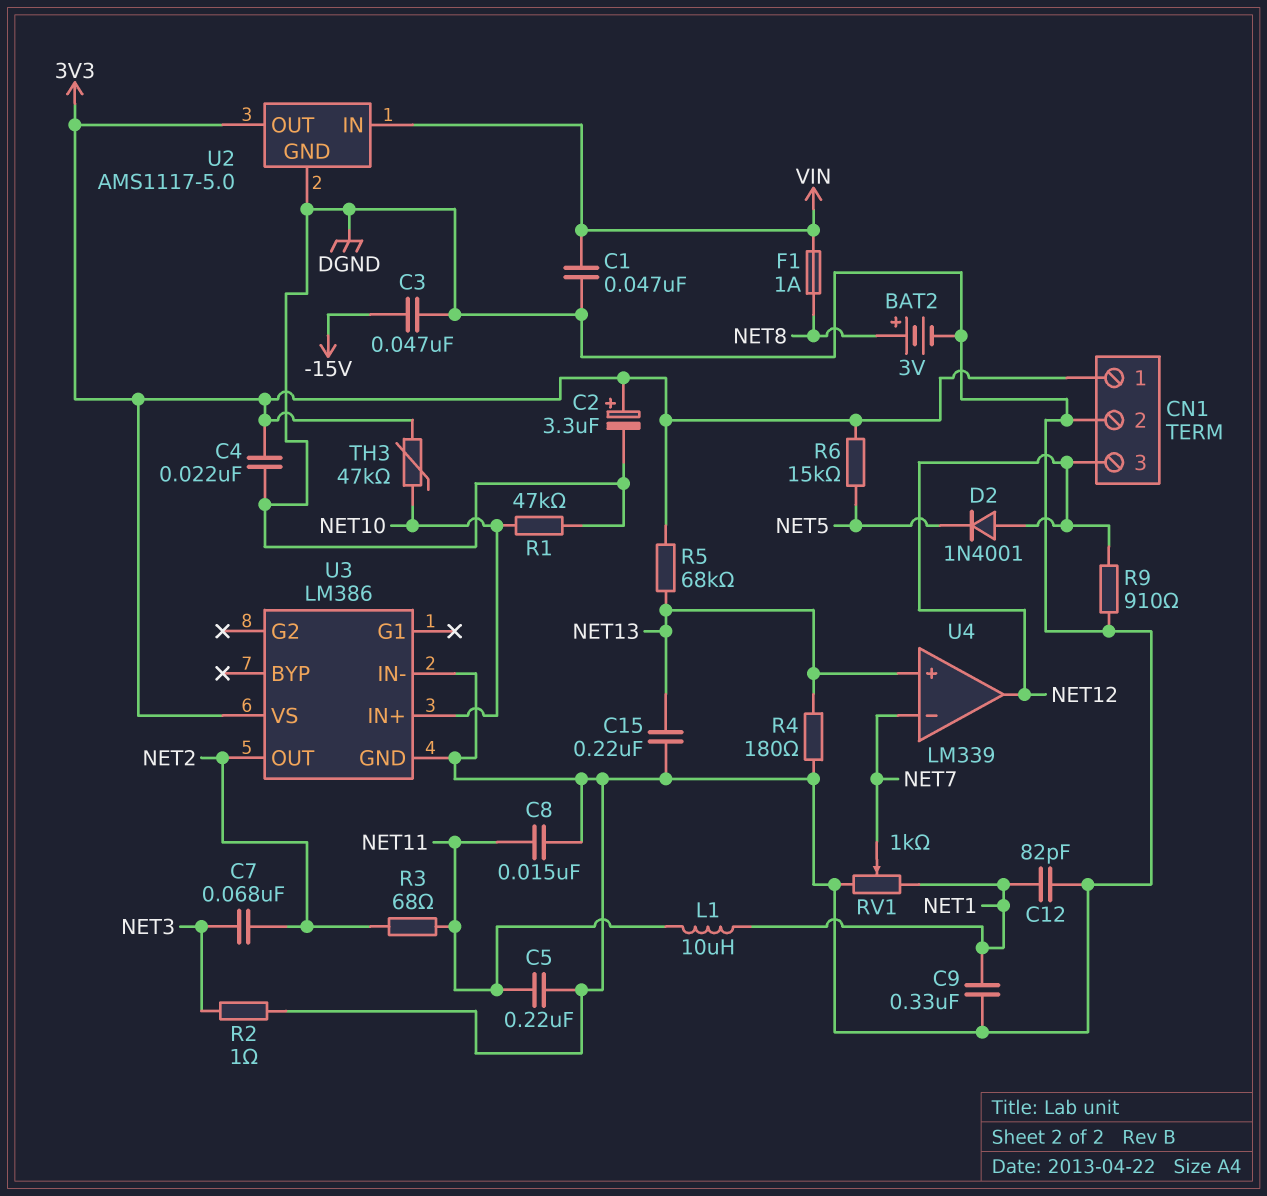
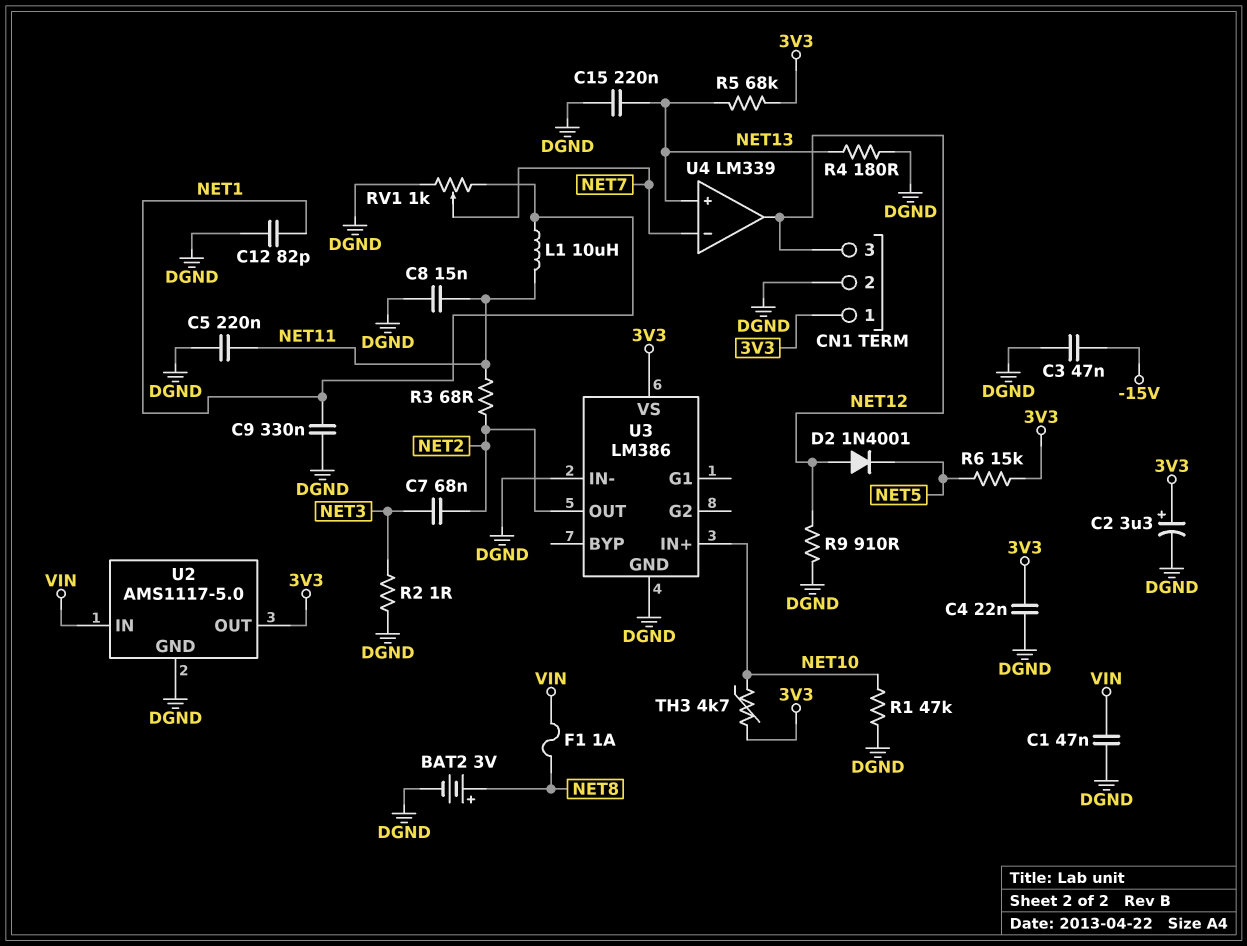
TH3: 47k (3V3, NET10) -> 4.7k (3V3, NET10)

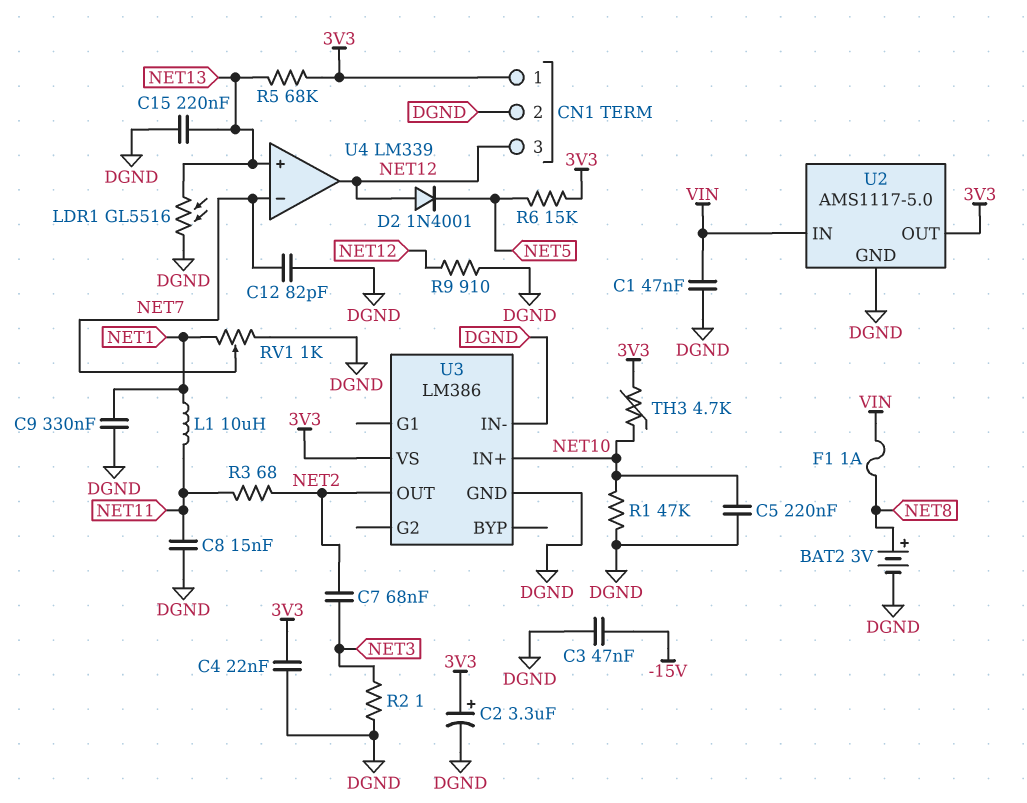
C5: 220nF (DGND, NET11) -> 220nF (DGND, NET10)
C12: 82pF (DGND, NET1) -> 82pF (DGND, NET7)
LDR1: none -> GL5516 (DGND, NET13)
R4: 180 (DGND, NET13) -> none

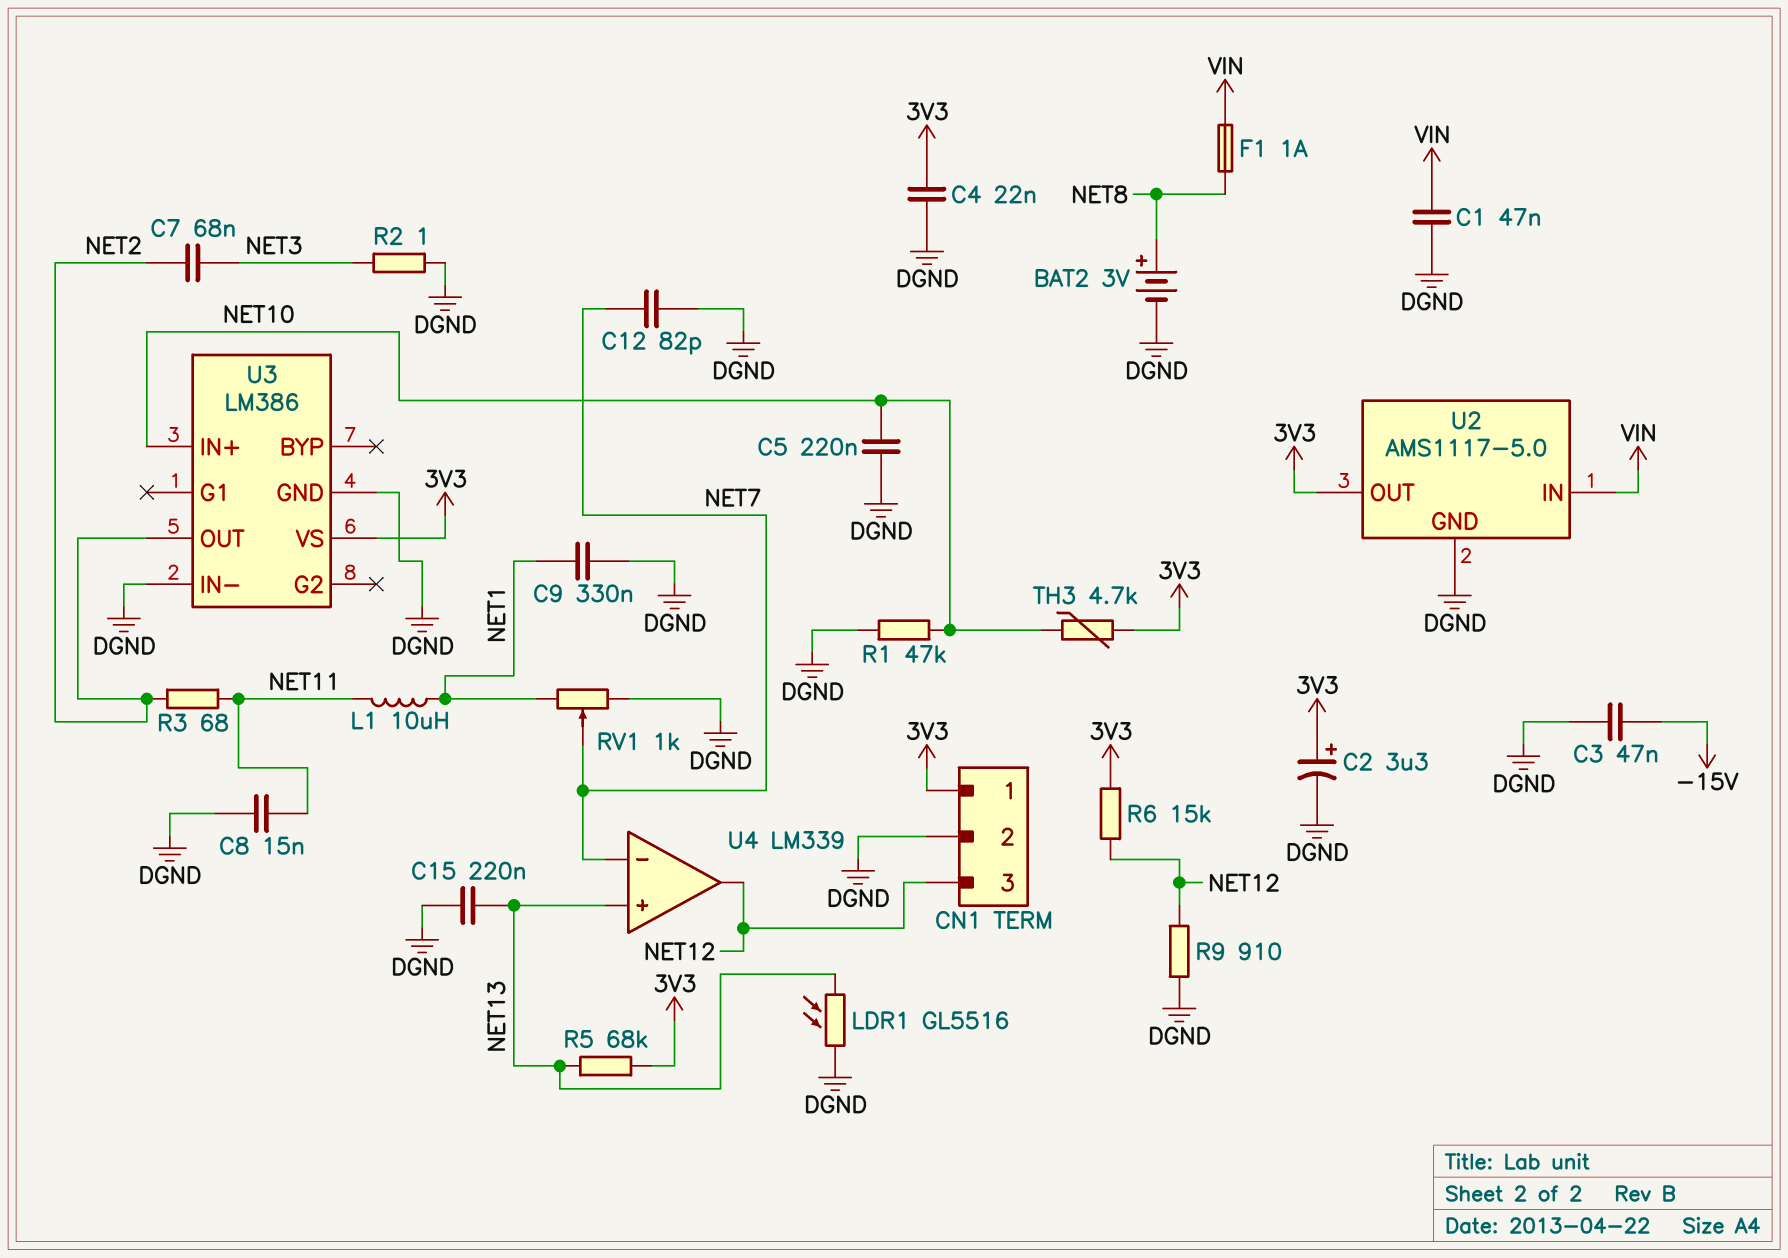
D2: diode 1N4001 (A NET12, K NET5) -> none
R6: 15k (3V3, NET5) -> 15k (3V3, NET12)

